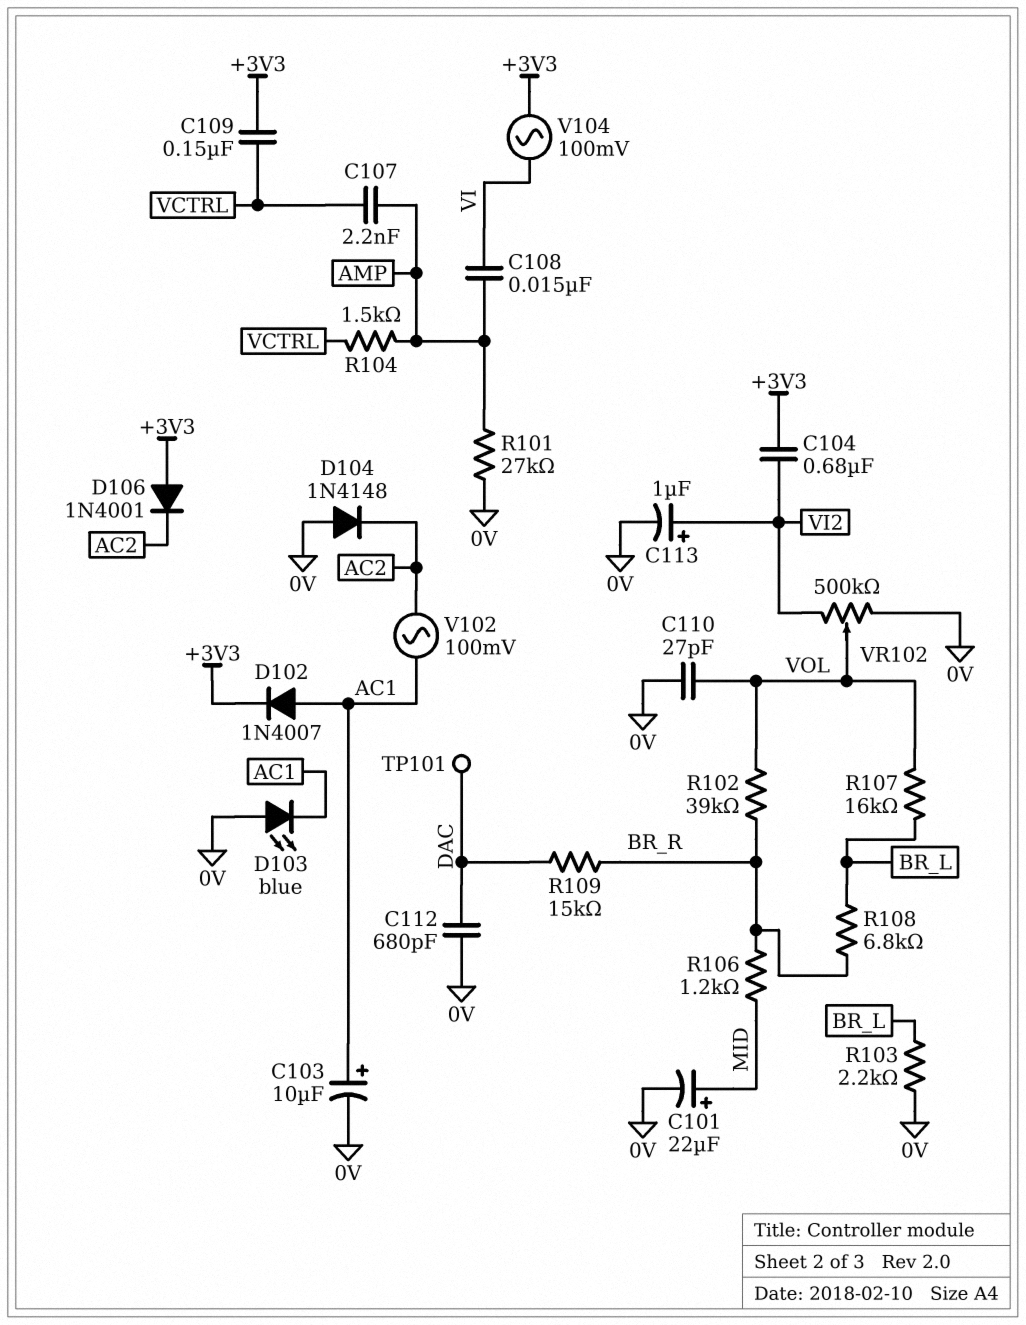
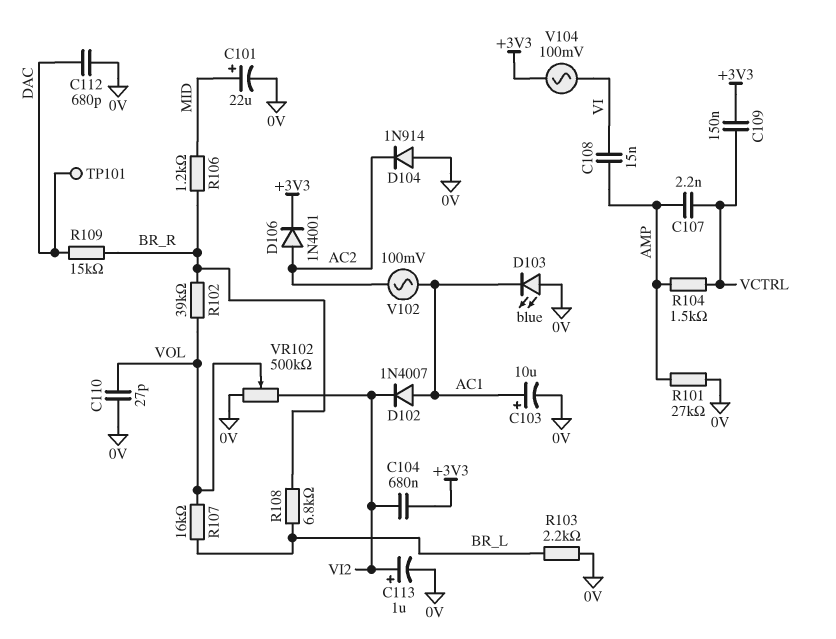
D102: diode 1N4007 (A AC1, K +3V3) -> diode 1N4007 (A AC1, K VI2)
D104: diode 1N4148 (A 0V, K AC2) -> diode 1N914 (A 0V, K AC2)
D106: diode 1N4001 (A +3V3, K AC2) -> diode 1N4001 (A AC2, K +3V3)

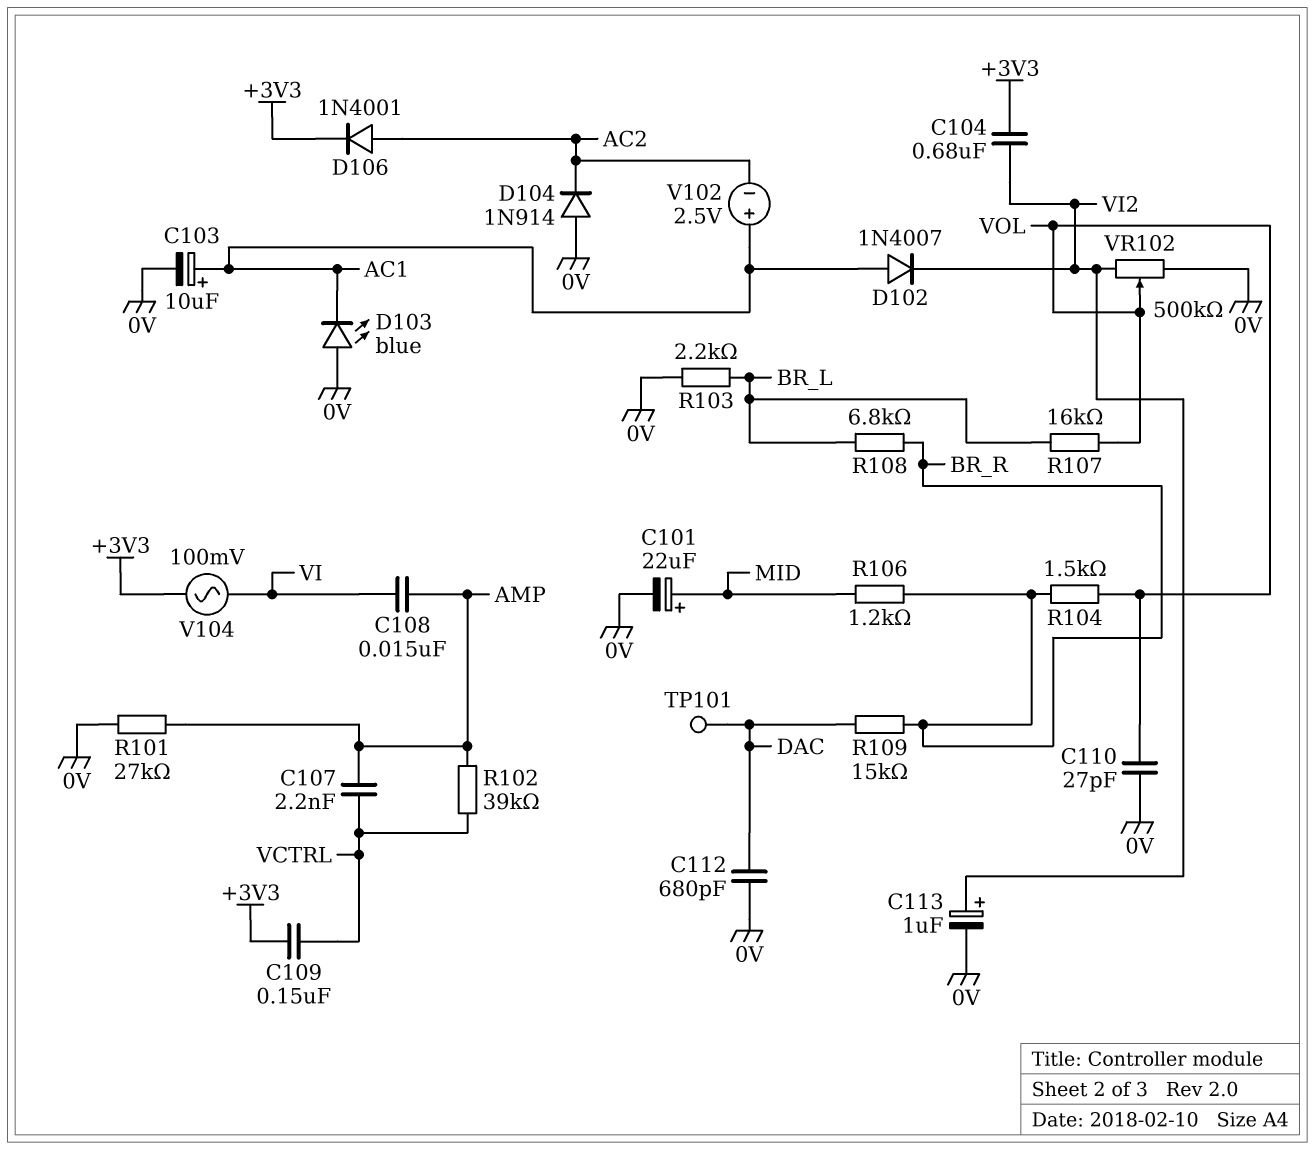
R102: 39k (BR_R, VOL) -> 39k (AMP, VCTRL)
R104: 1.5k (AMP, VCTRL) -> 1.5k (BR_R, VOL)
V102: AC 100mV (AC1, AC2) -> 2.5V (plus AC1, minus AC2)

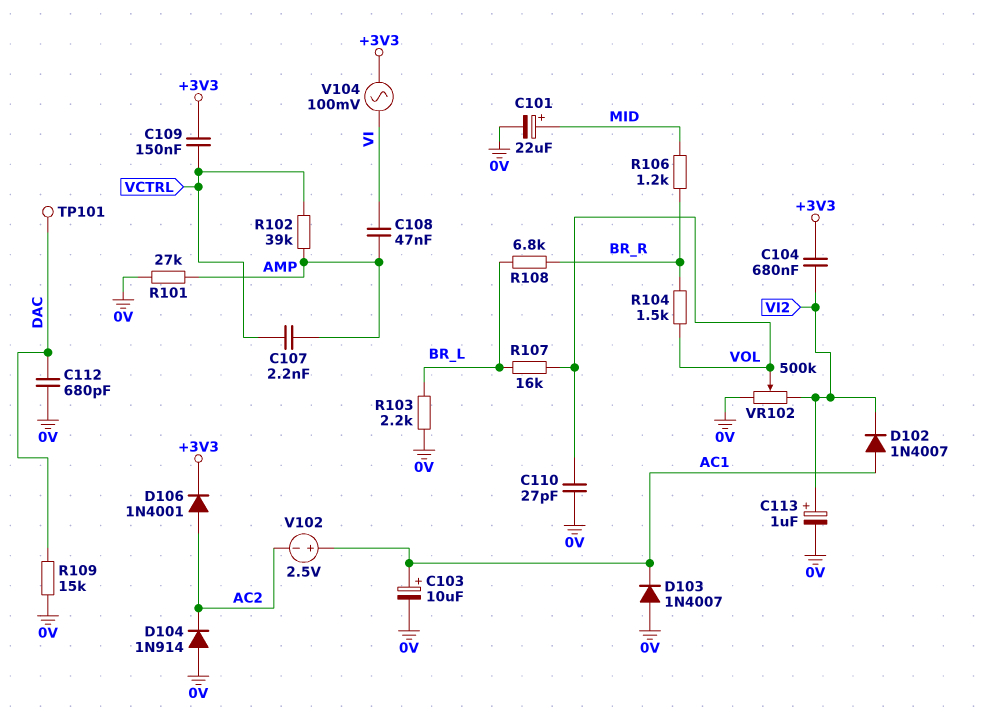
C108: 15nF (AMP, VI) -> 47nF (AMP, VI)
D103: LED blue (A 0V, K AC1) -> diode 1N4007 (A 0V, K AC1)
R109: 15k (BR_R, DAC) -> 15k (0V, DAC)

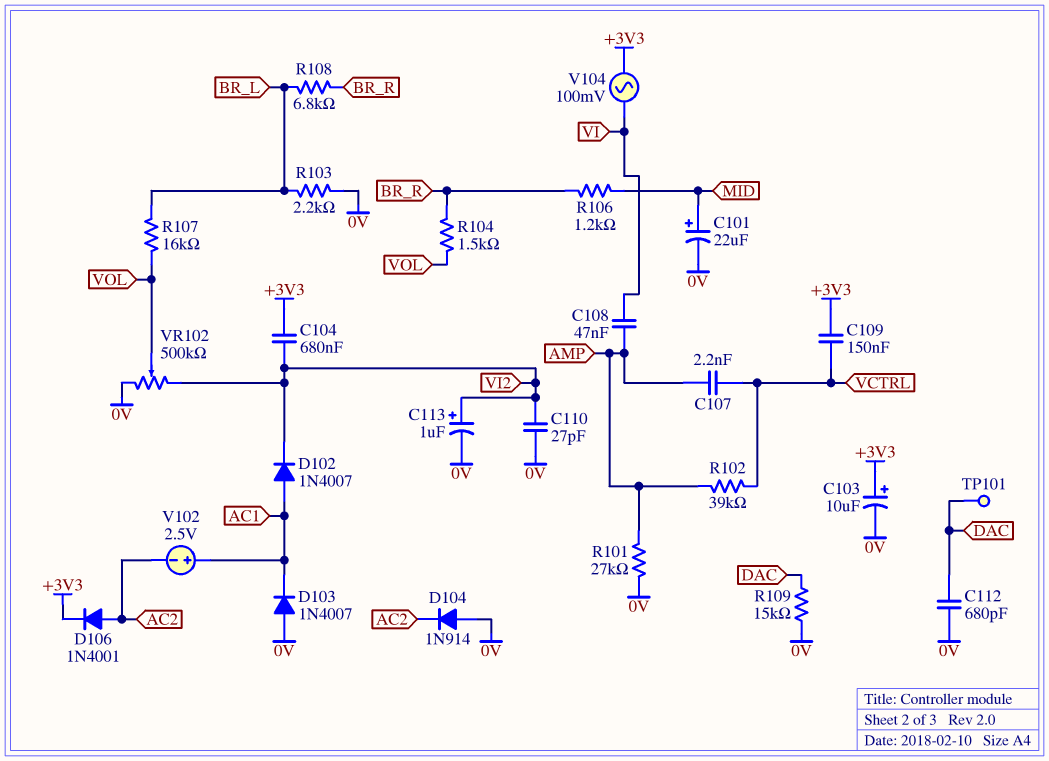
C103: 10uF (plus AC1, minus 0V) -> 10uF (plus +3V3, minus 0V)
C110: 27pF (0V, VOL) -> 27pF (0V, VI2)

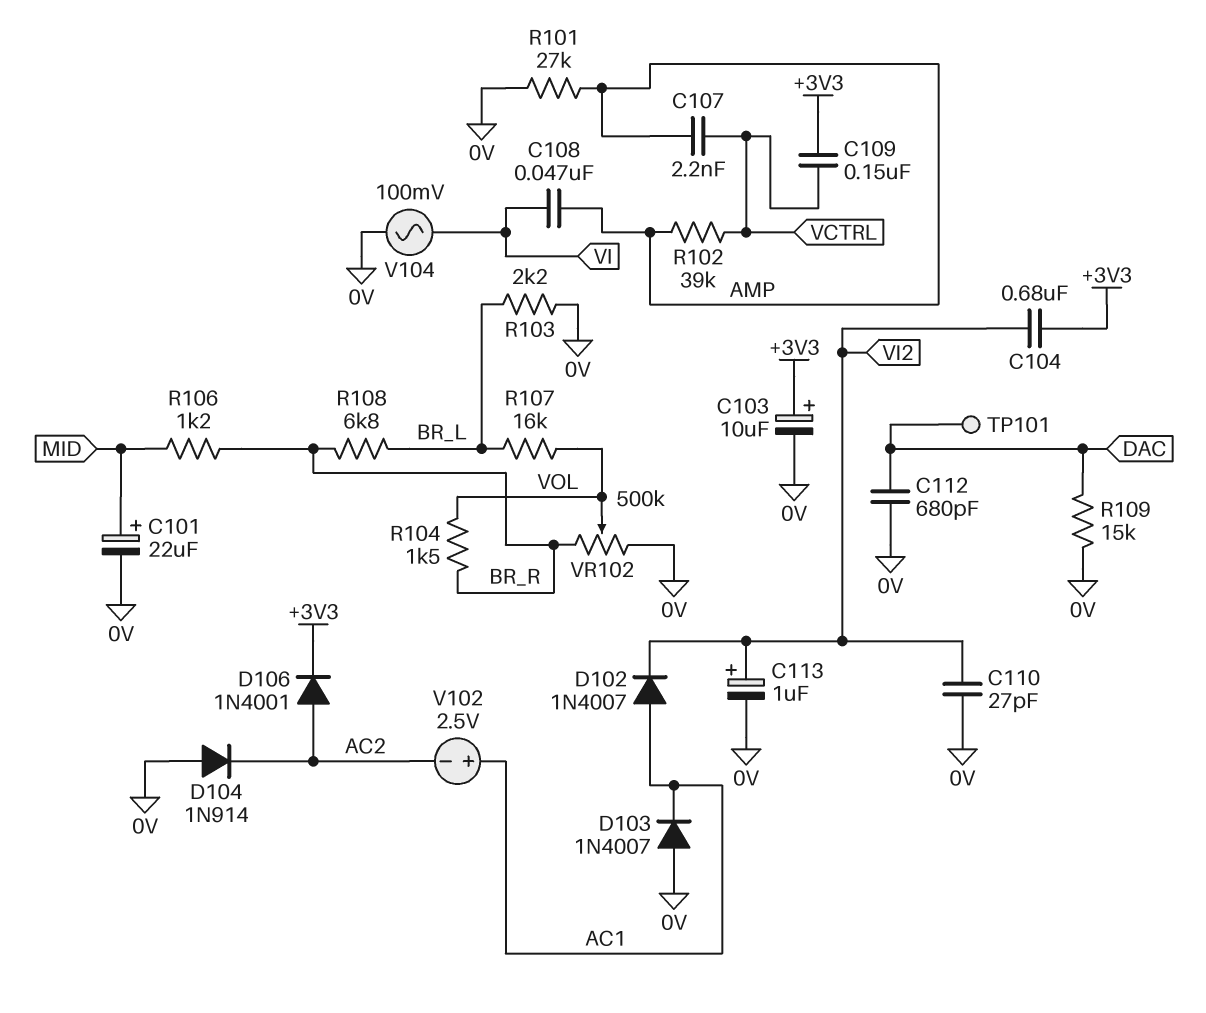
V104: AC 100mV (+3V3, VI) -> AC 100mV (0V, VI)
VR102: 500k (0V, VI2, wiper VOL) -> 500k (0V, BR_R, wiper VOL)

